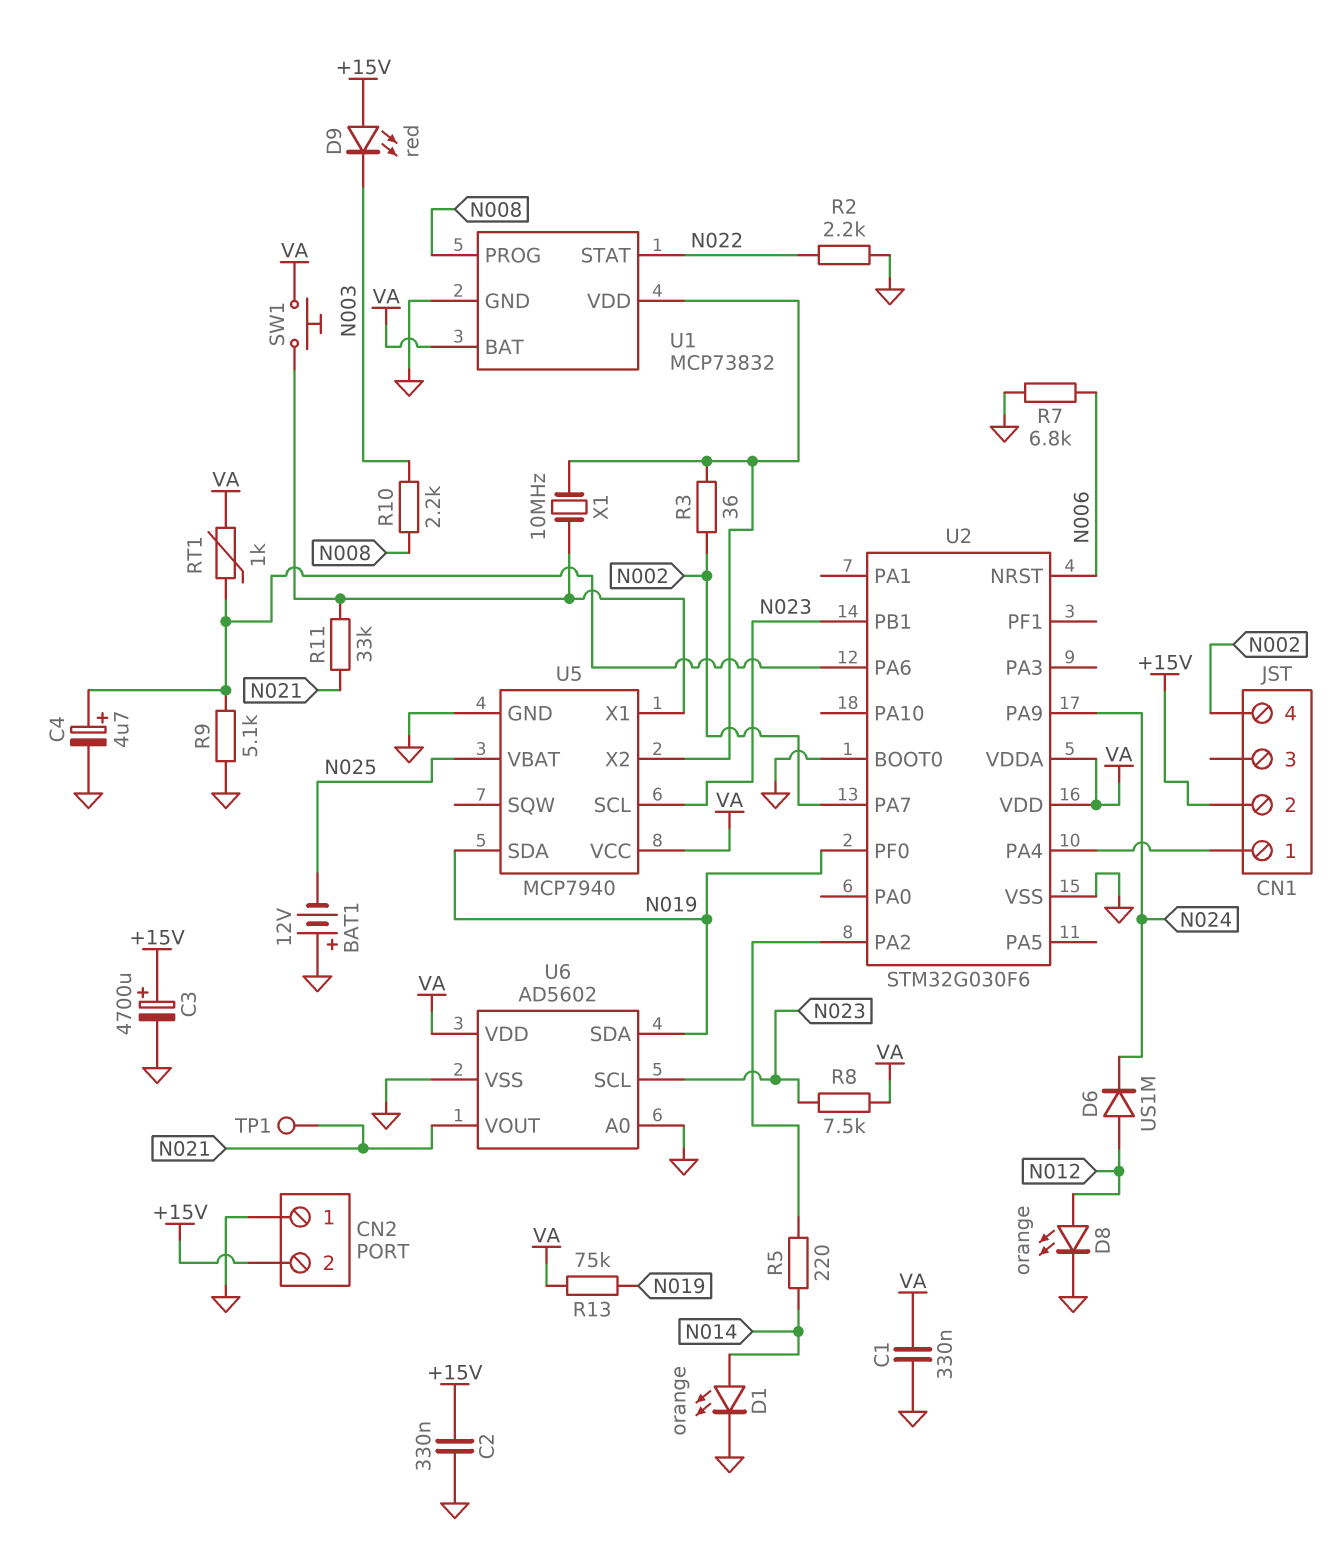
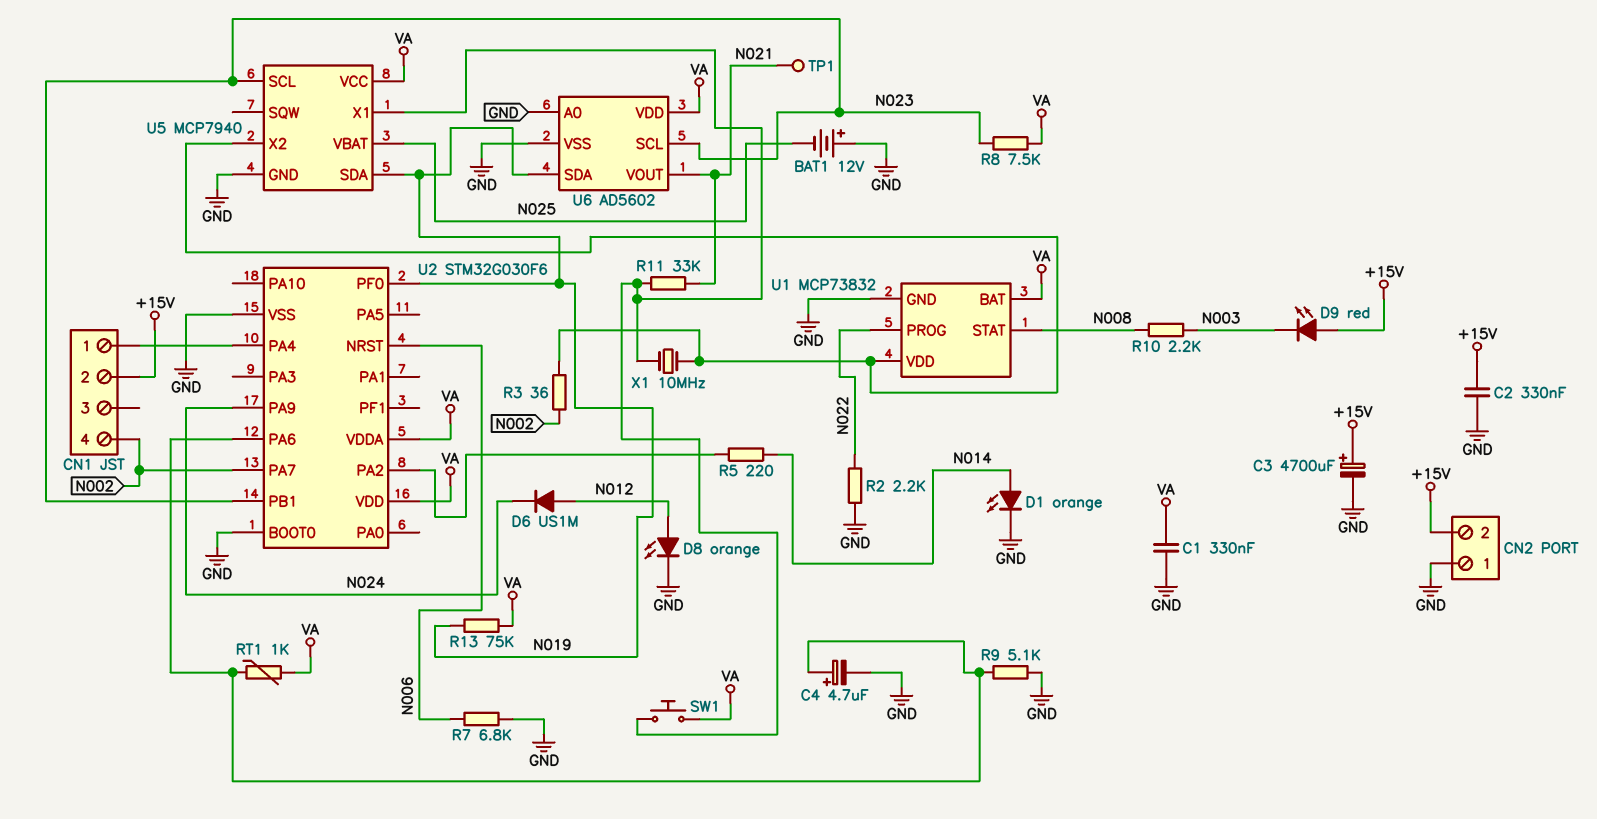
U1 pin PROG: N008 -> N022
U1 pin STAT: N022 -> N008

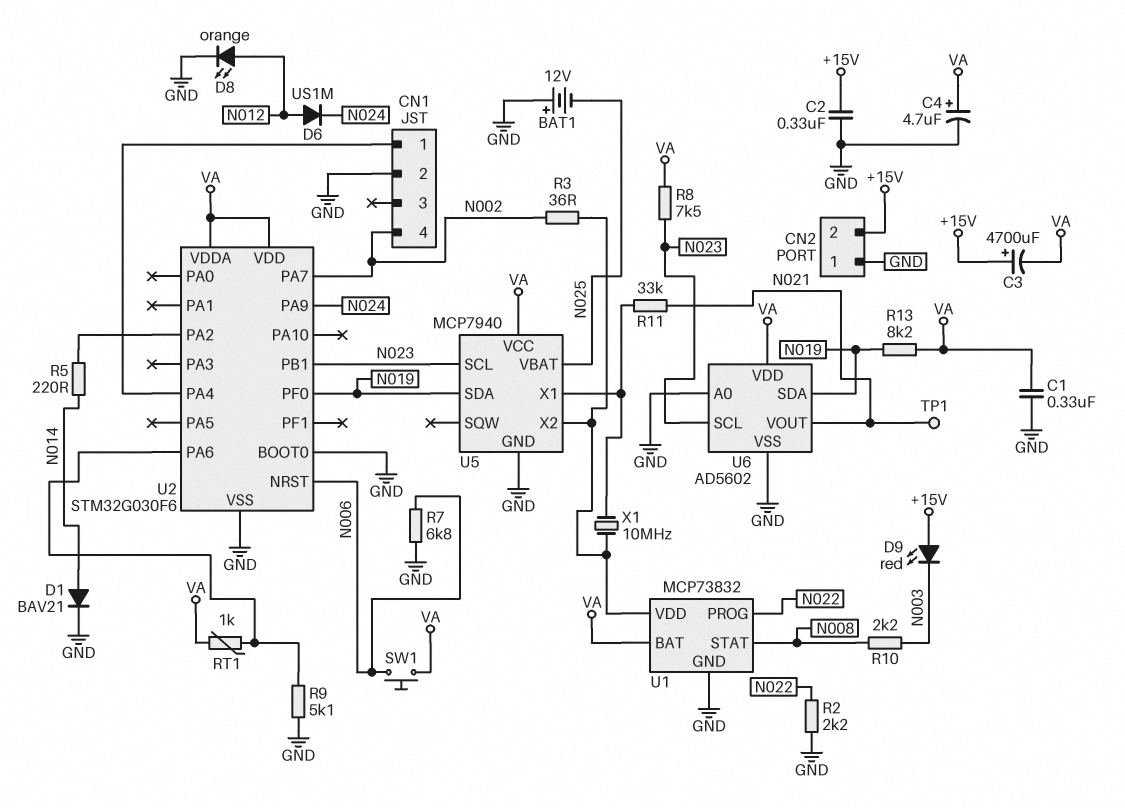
C3: 4700uF (plus +15V, minus GND) -> 4700uF (plus +15V, minus VA)
C4: 4.7uF (plus U2/PA6, minus GND) -> 4.7uF (plus VA, minus GND)
CN1 pin 2: +15V -> GND
D1: LED orange (A N014, K GND) -> diode BAV21 (A N014, K GND)
R13: 75k (N019, VA) -> 8.2k (N019, VA)
SW1: button (U5/X1, VA) -> button (N006, VA)

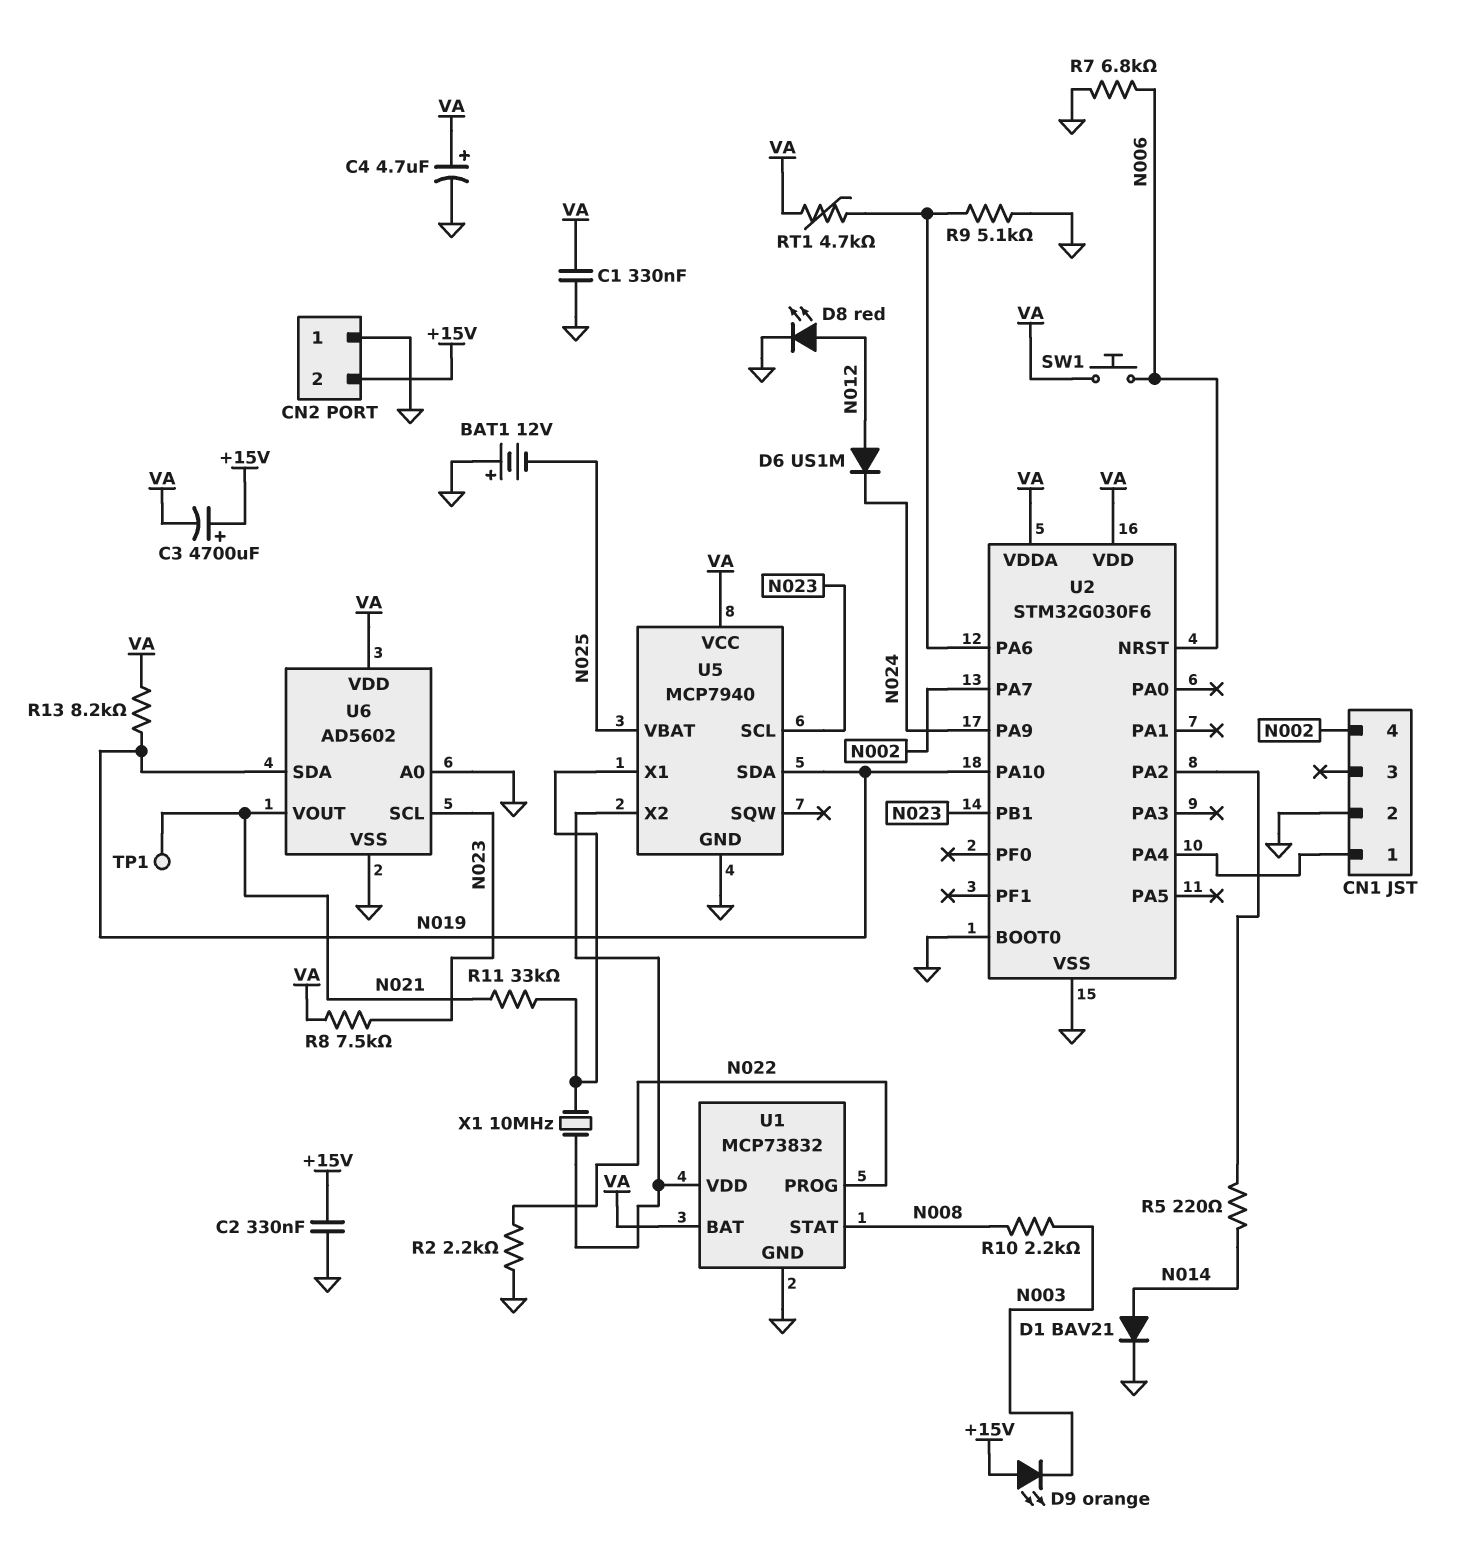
D8: LED orange (A N012, K GND) -> LED red (A N012, K GND)
D9: LED red (A +15V, K N003) -> LED orange (A +15V, K N003)
R3: 36 (N002, U1/VDD) -> none
RT1: 1k (U2/PA6, VA) -> 4.7k (U2/PA6, VA)
U2 pin PA10: none -> N019
U2 pin PF0: N019 -> none

